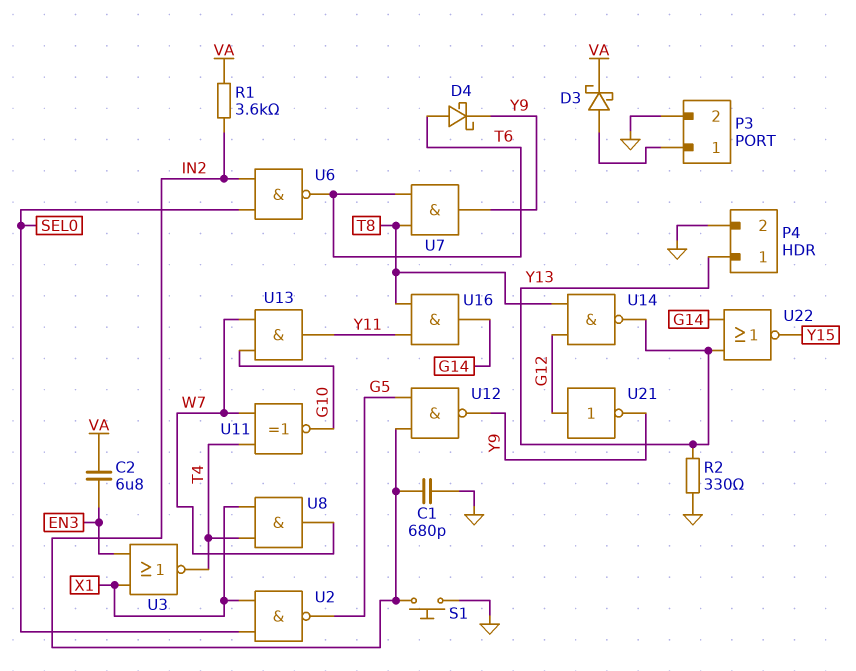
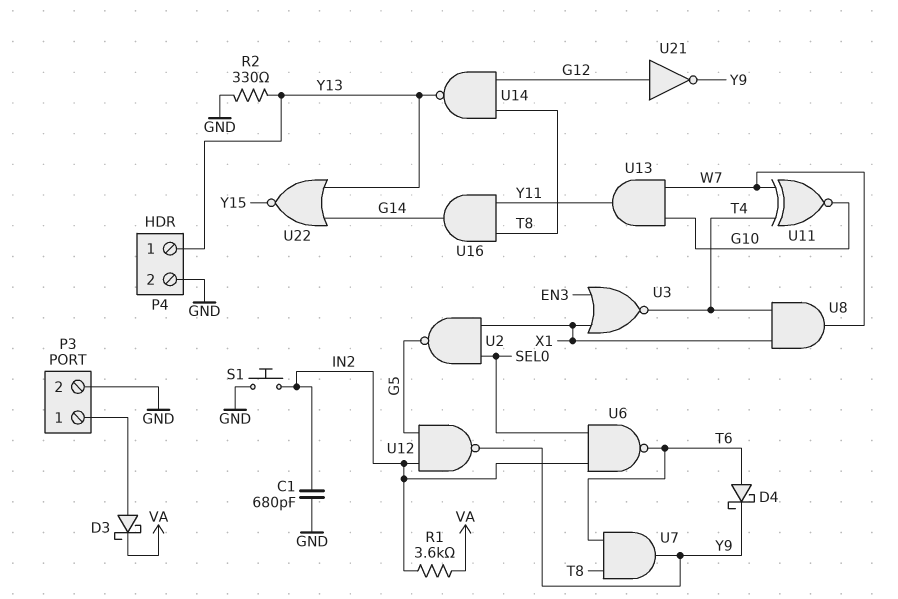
C2: 6.8uF (EN3, VA) -> none

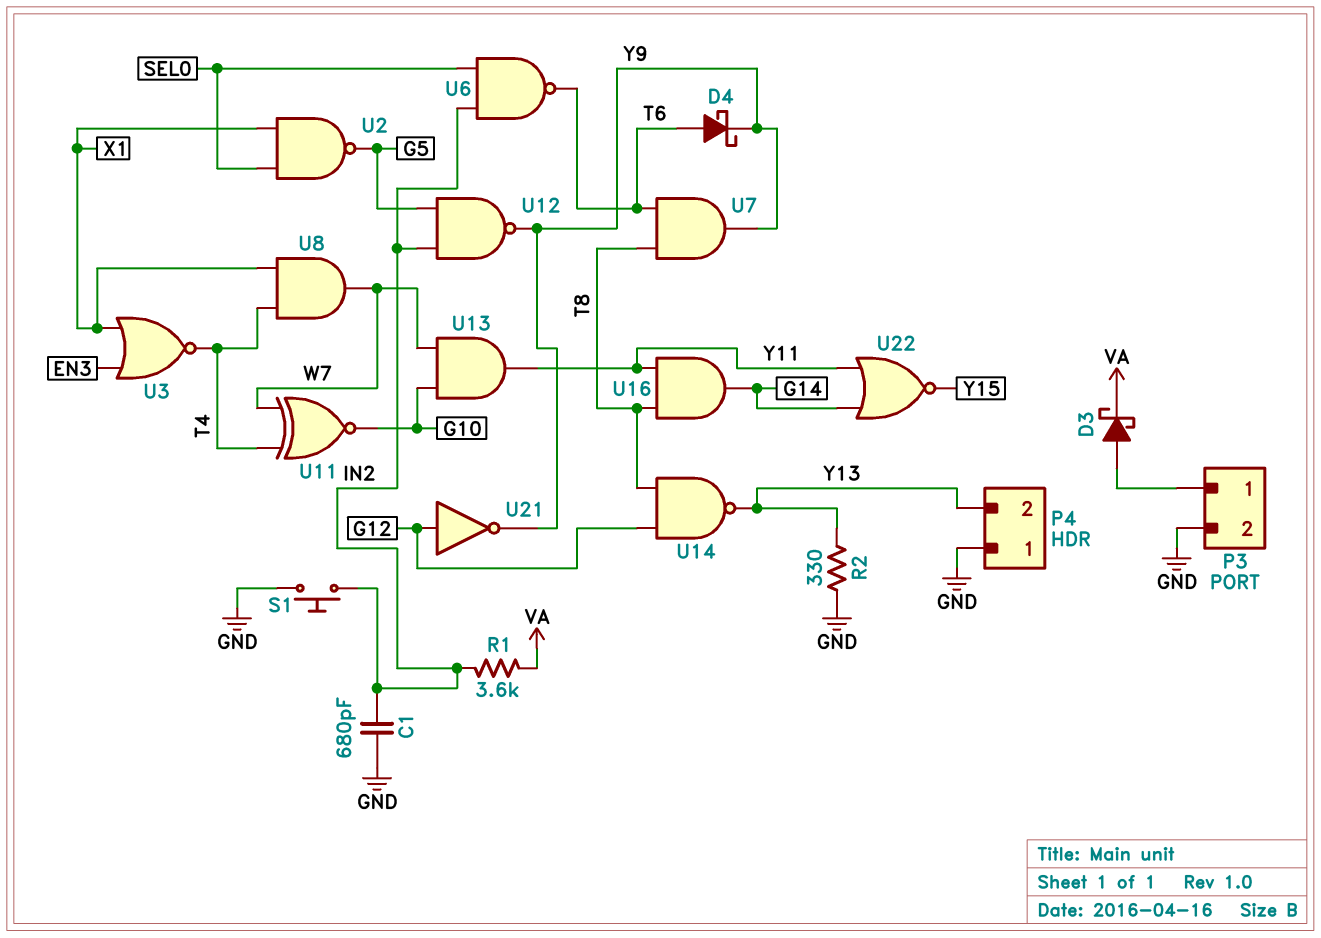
P4 pin 1: Y13 -> GND
P4 pin 2: GND -> Y13
U22: NOR (in G14, in Y13, out Y15) -> NOR (in G14, in Y11, out Y15)

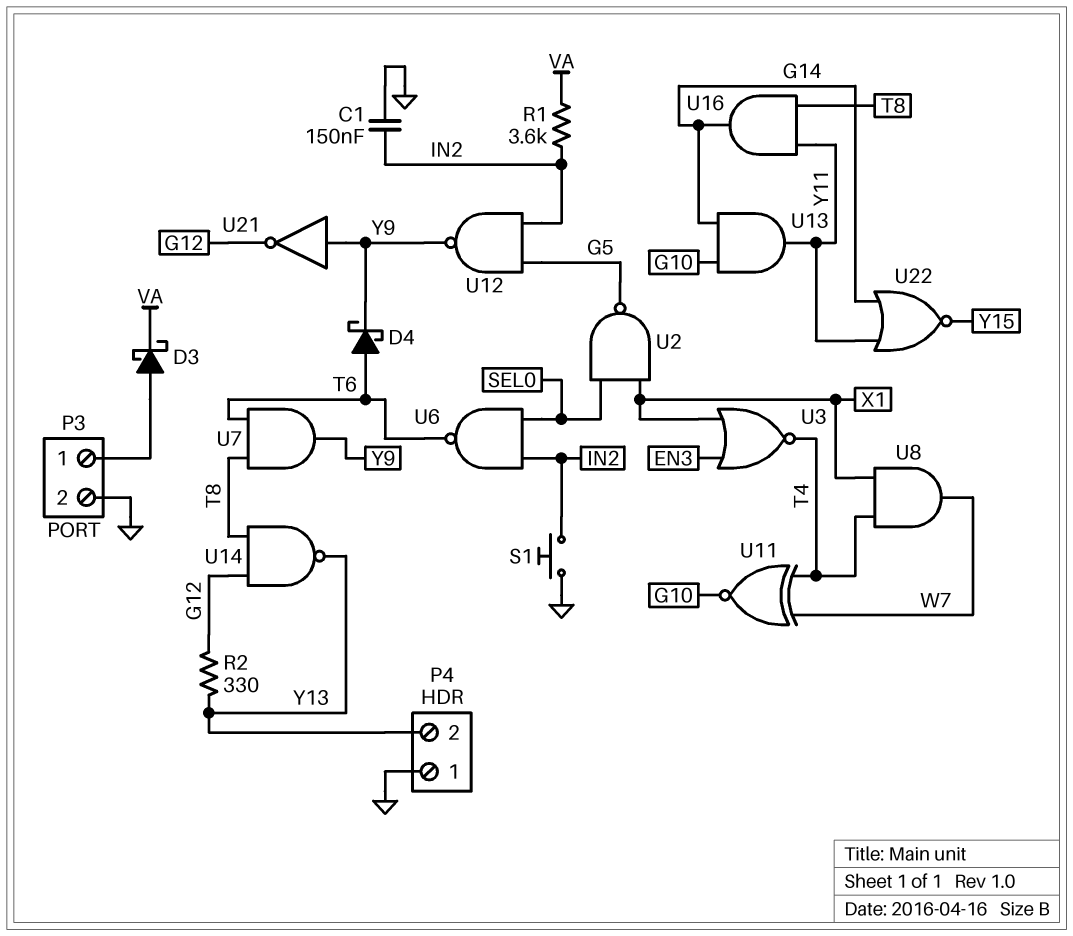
C1: 680pF (GND, IN2) -> 150nF (GND, IN2)
R2: 330 (GND, Y13) -> 330 (G12, Y13)
U13: AND (in G10, in W7, out Y11) -> AND (in G10, in G14, out Y11)
U21: NOT (in G12, out Y9) -> NOT (in Y9, out G12)

